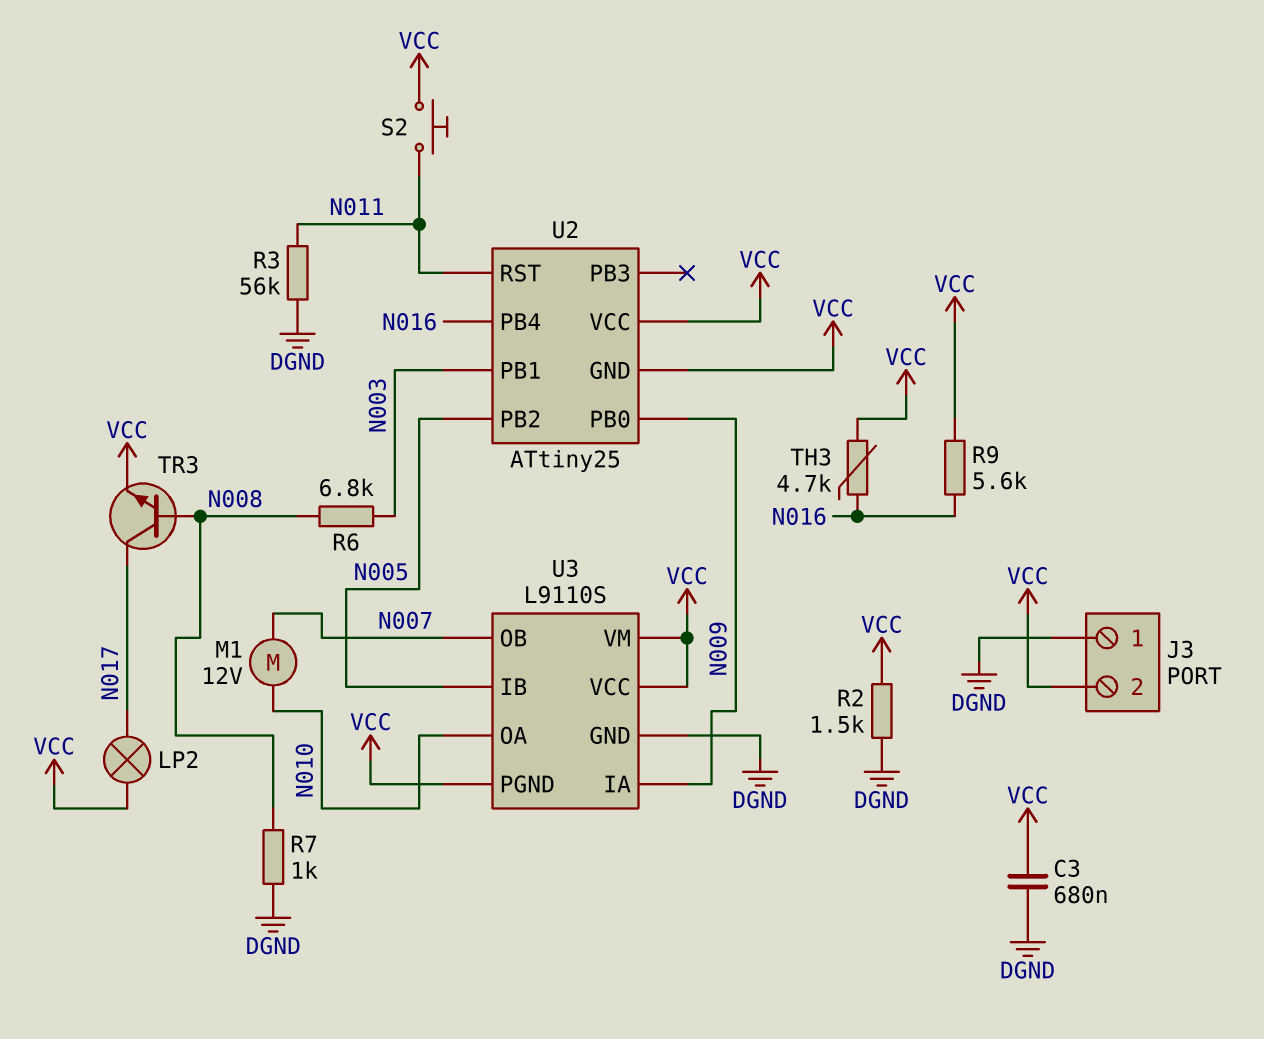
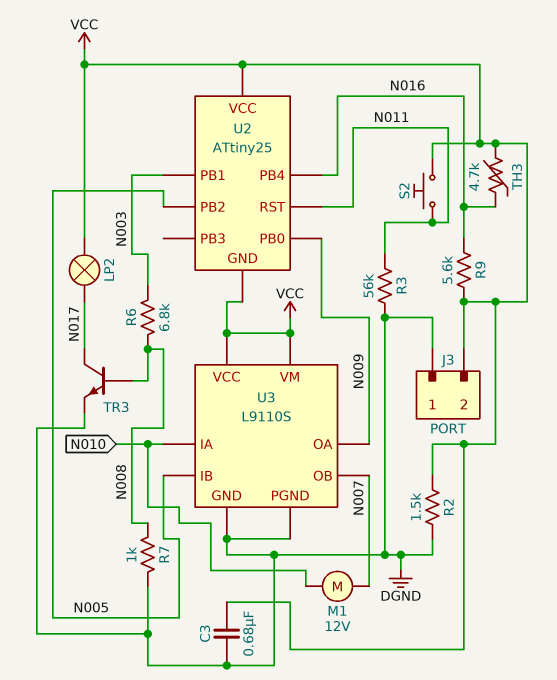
TR3: NPN (B N008, C N017, E VCC) -> NPN (B N008, C N017, E DGND)
U3 pin IA: N009 -> N010
U3 pin OA: N010 -> N009
U3 pin PGND: VCC -> DGND

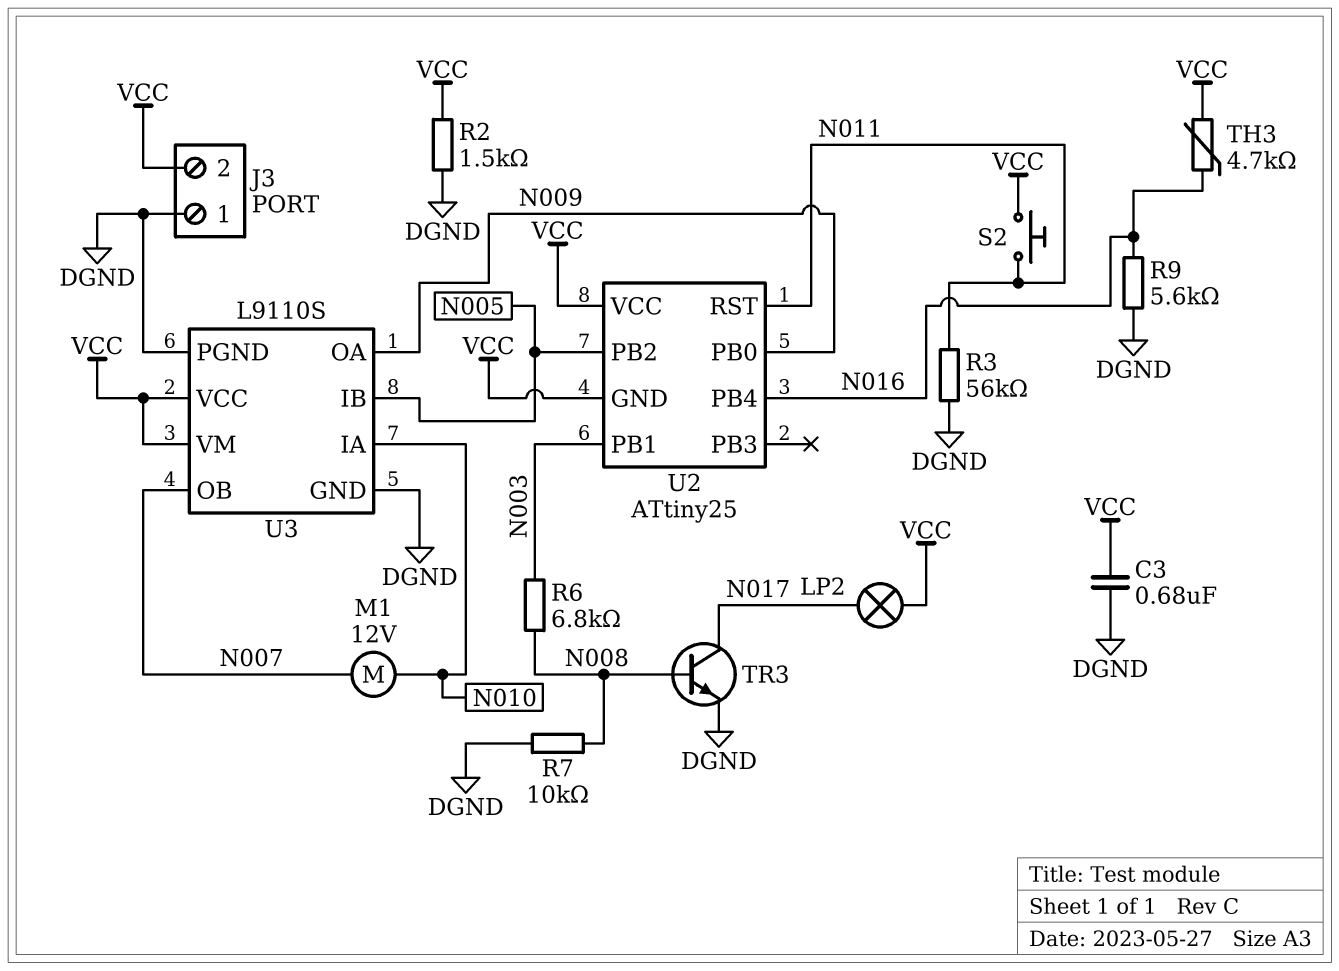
R7: 1k (DGND, N008) -> 10k (DGND, N008)
R9: 5.6k (N016, VCC) -> 5.6k (DGND, N016)

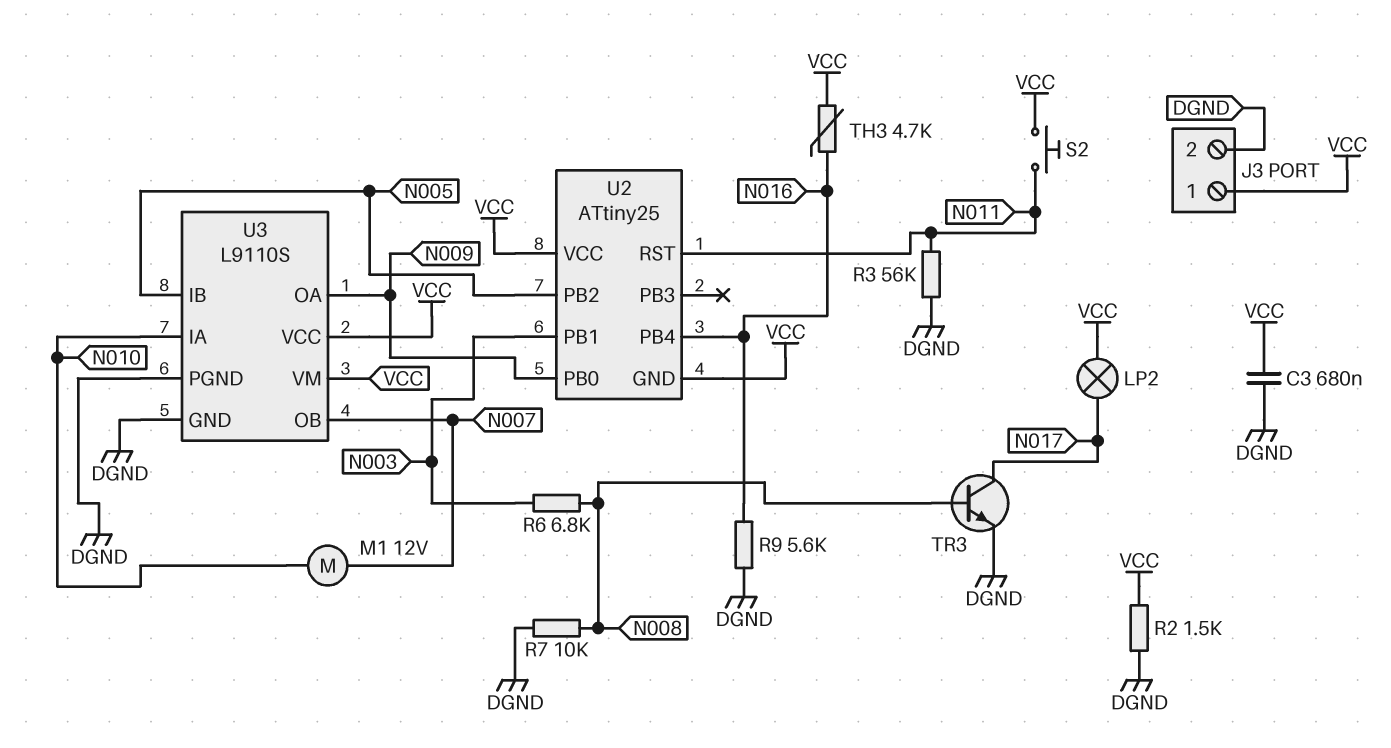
J3 pin 1: DGND -> VCC
J3 pin 2: VCC -> DGND

